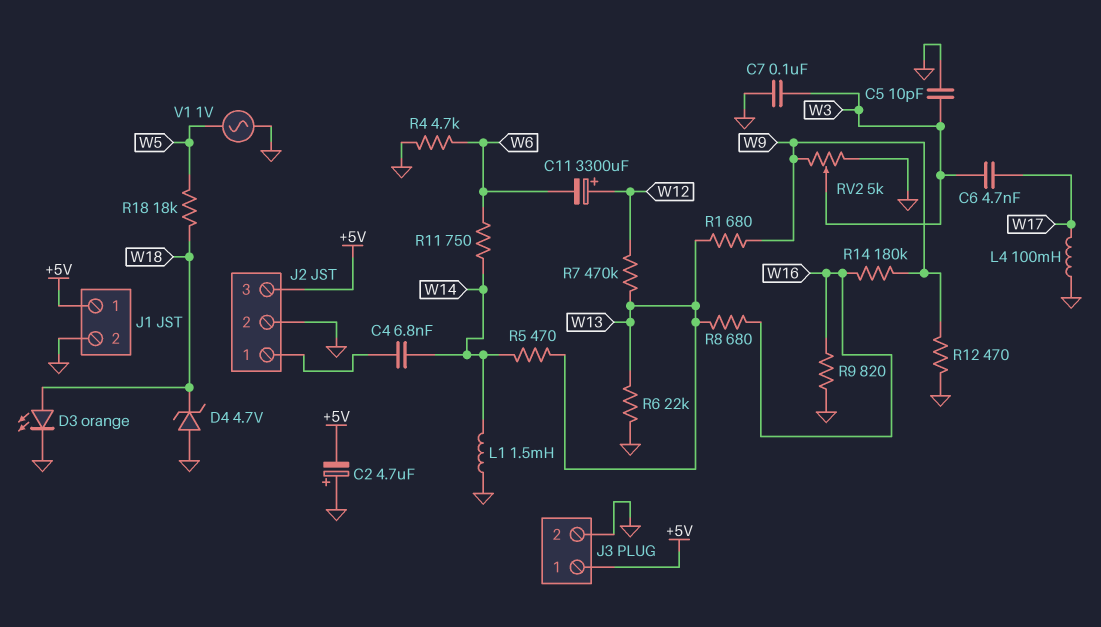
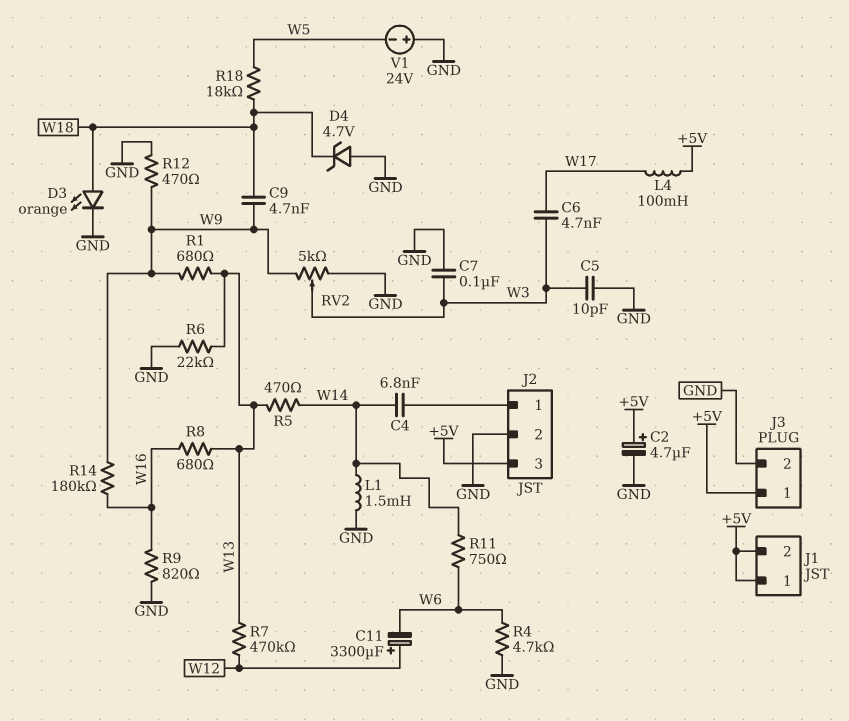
C2: 4.7uF (plus GND, minus +5V) -> 4.7uF (plus +5V, minus GND)
C9: none -> 4.7nF (W9, W18)
J1 pin 2: GND -> +5V
L4: 100mH (GND, W17) -> 100mH (+5V, W17)
V1: AC 1V (GND, W5) -> 24V (plus GND, minus W5)

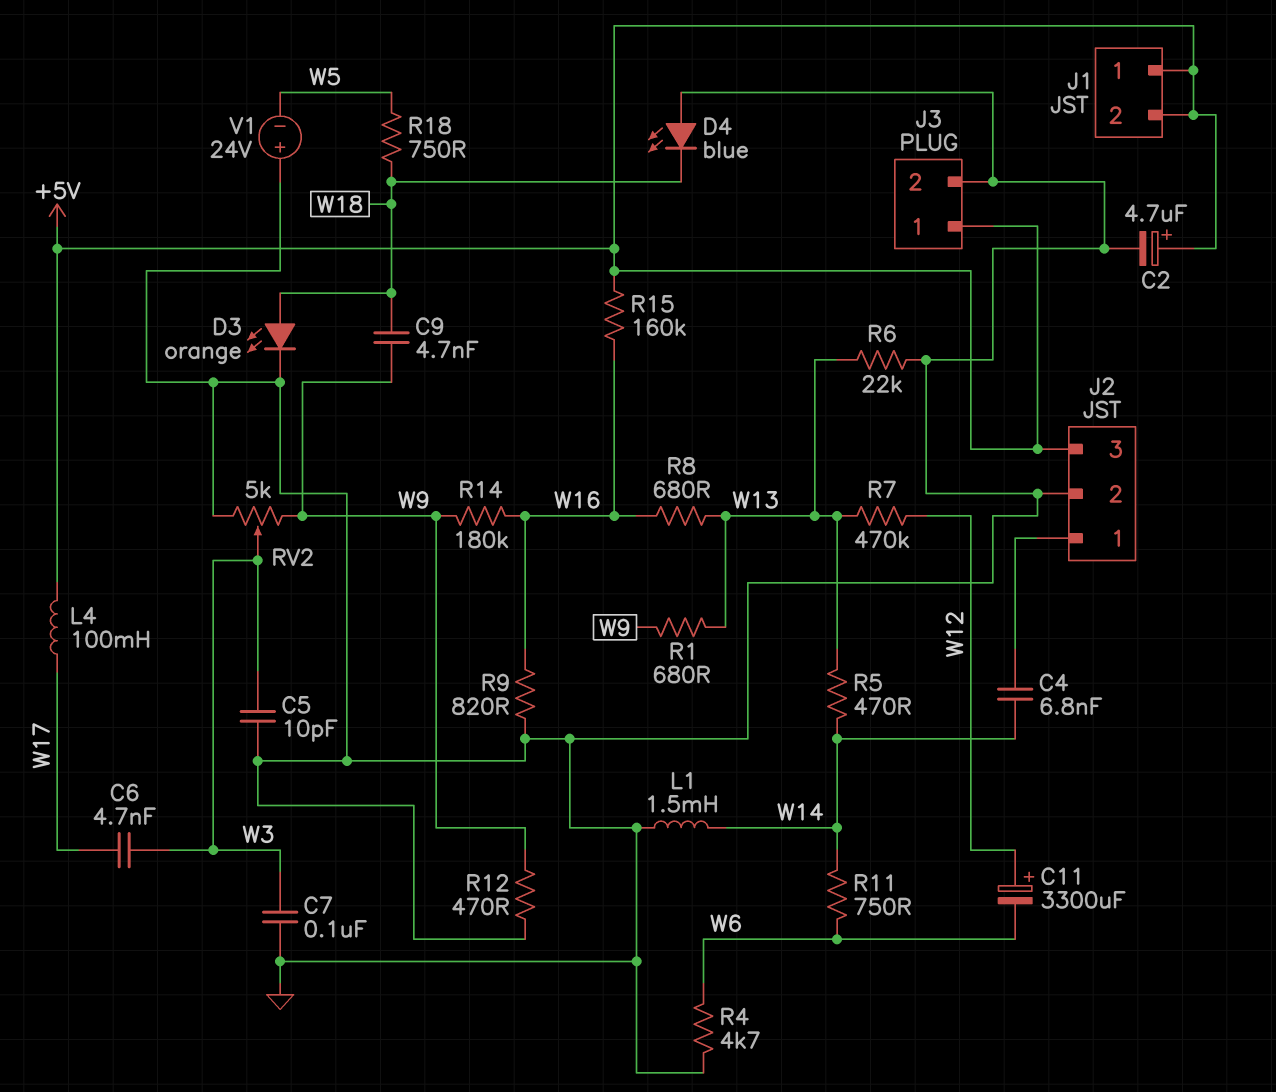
D4: zener 4.7V (A GND, K W18) -> LED blue (A GND, K W18)
R15: none -> 160k (+5V, W16)
R18: 18k (W5, W18) -> 750 (W5, W18)

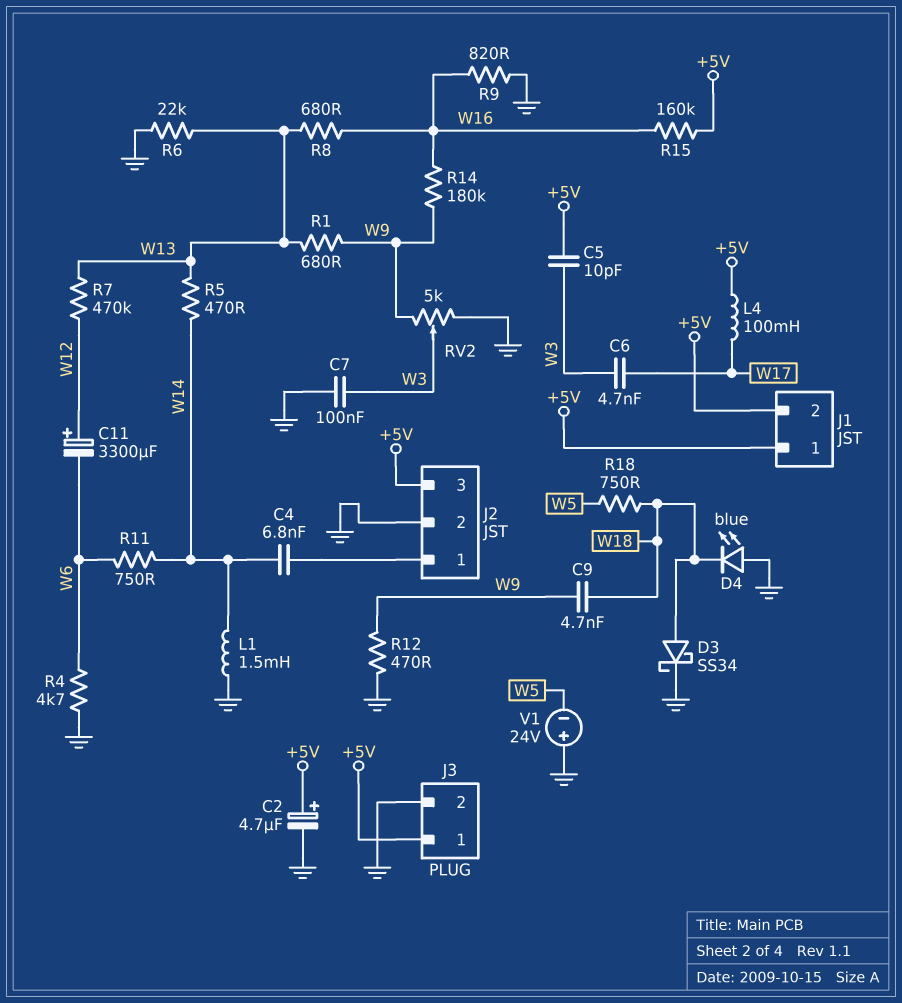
C5: 10pF (GND, W3) -> 10pF (+5V, W3)
D3: LED orange (A W18, K GND) -> schottky SS34 (A W18, K GND)

